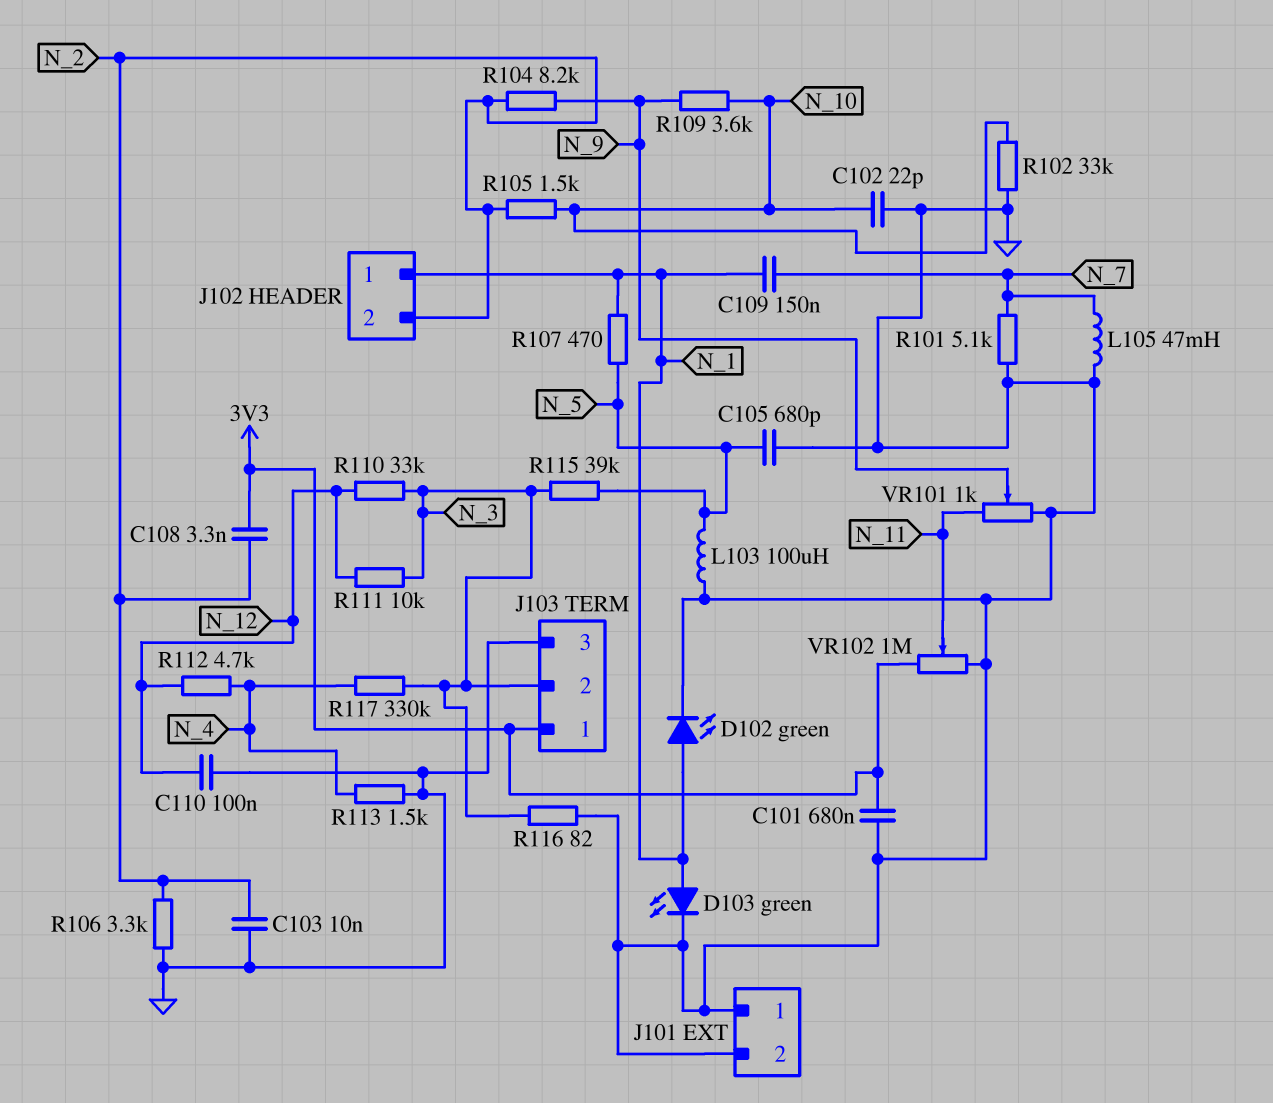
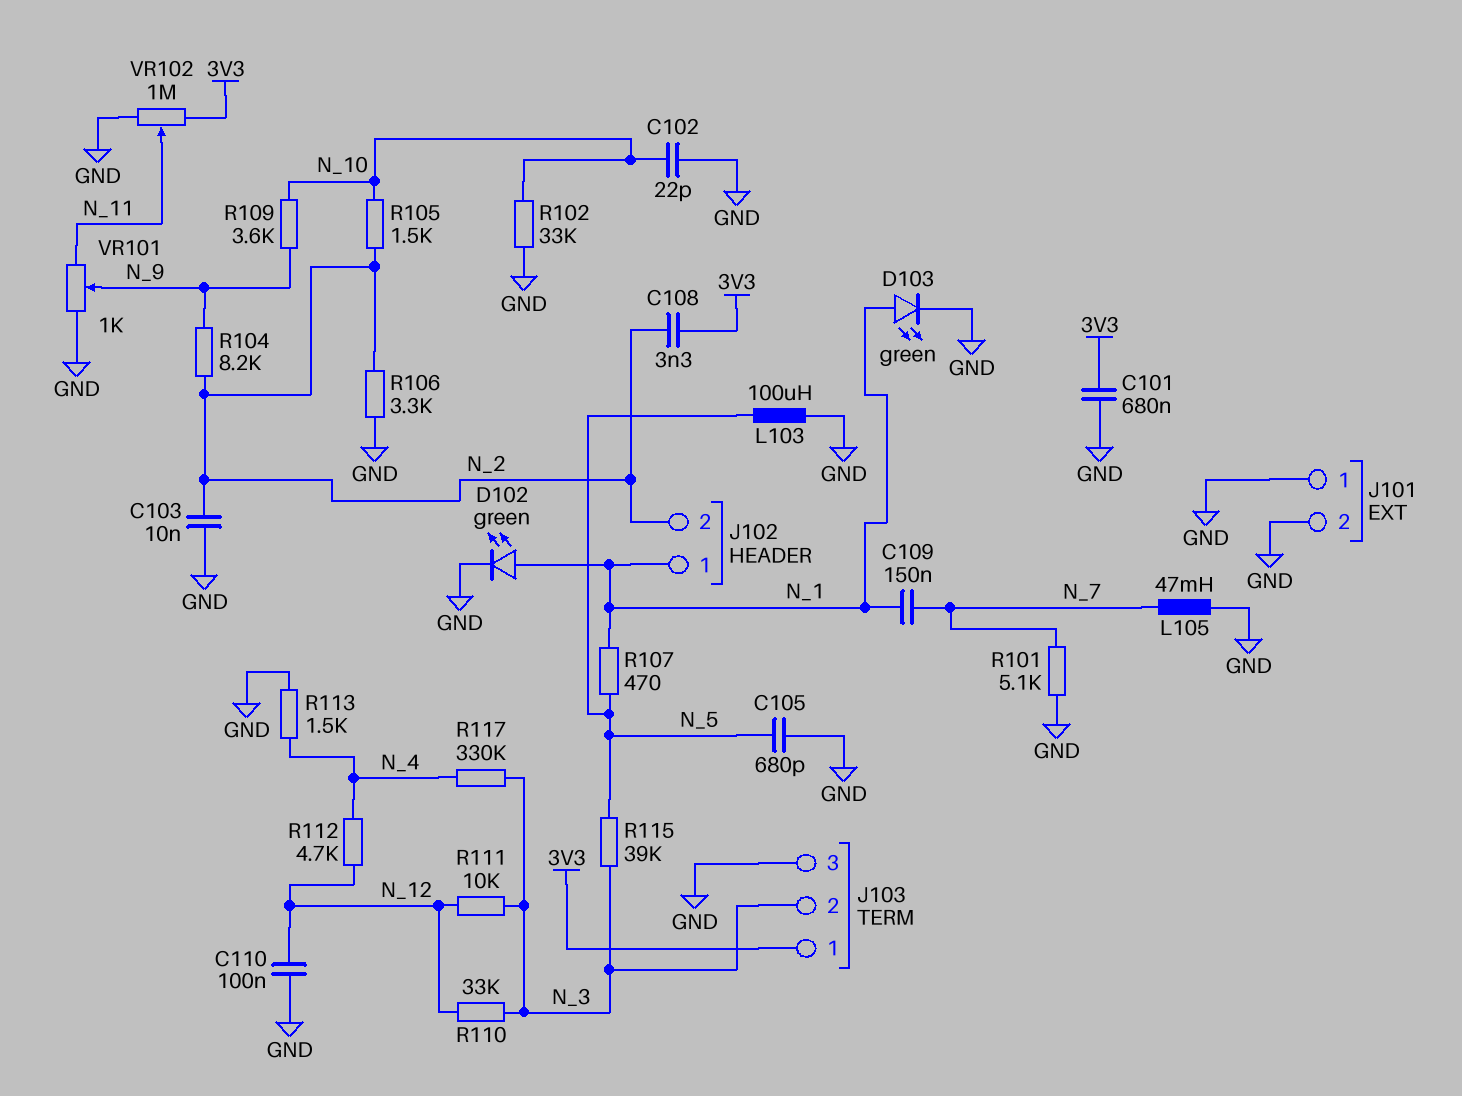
R116: 82 (GND, N_3) -> none

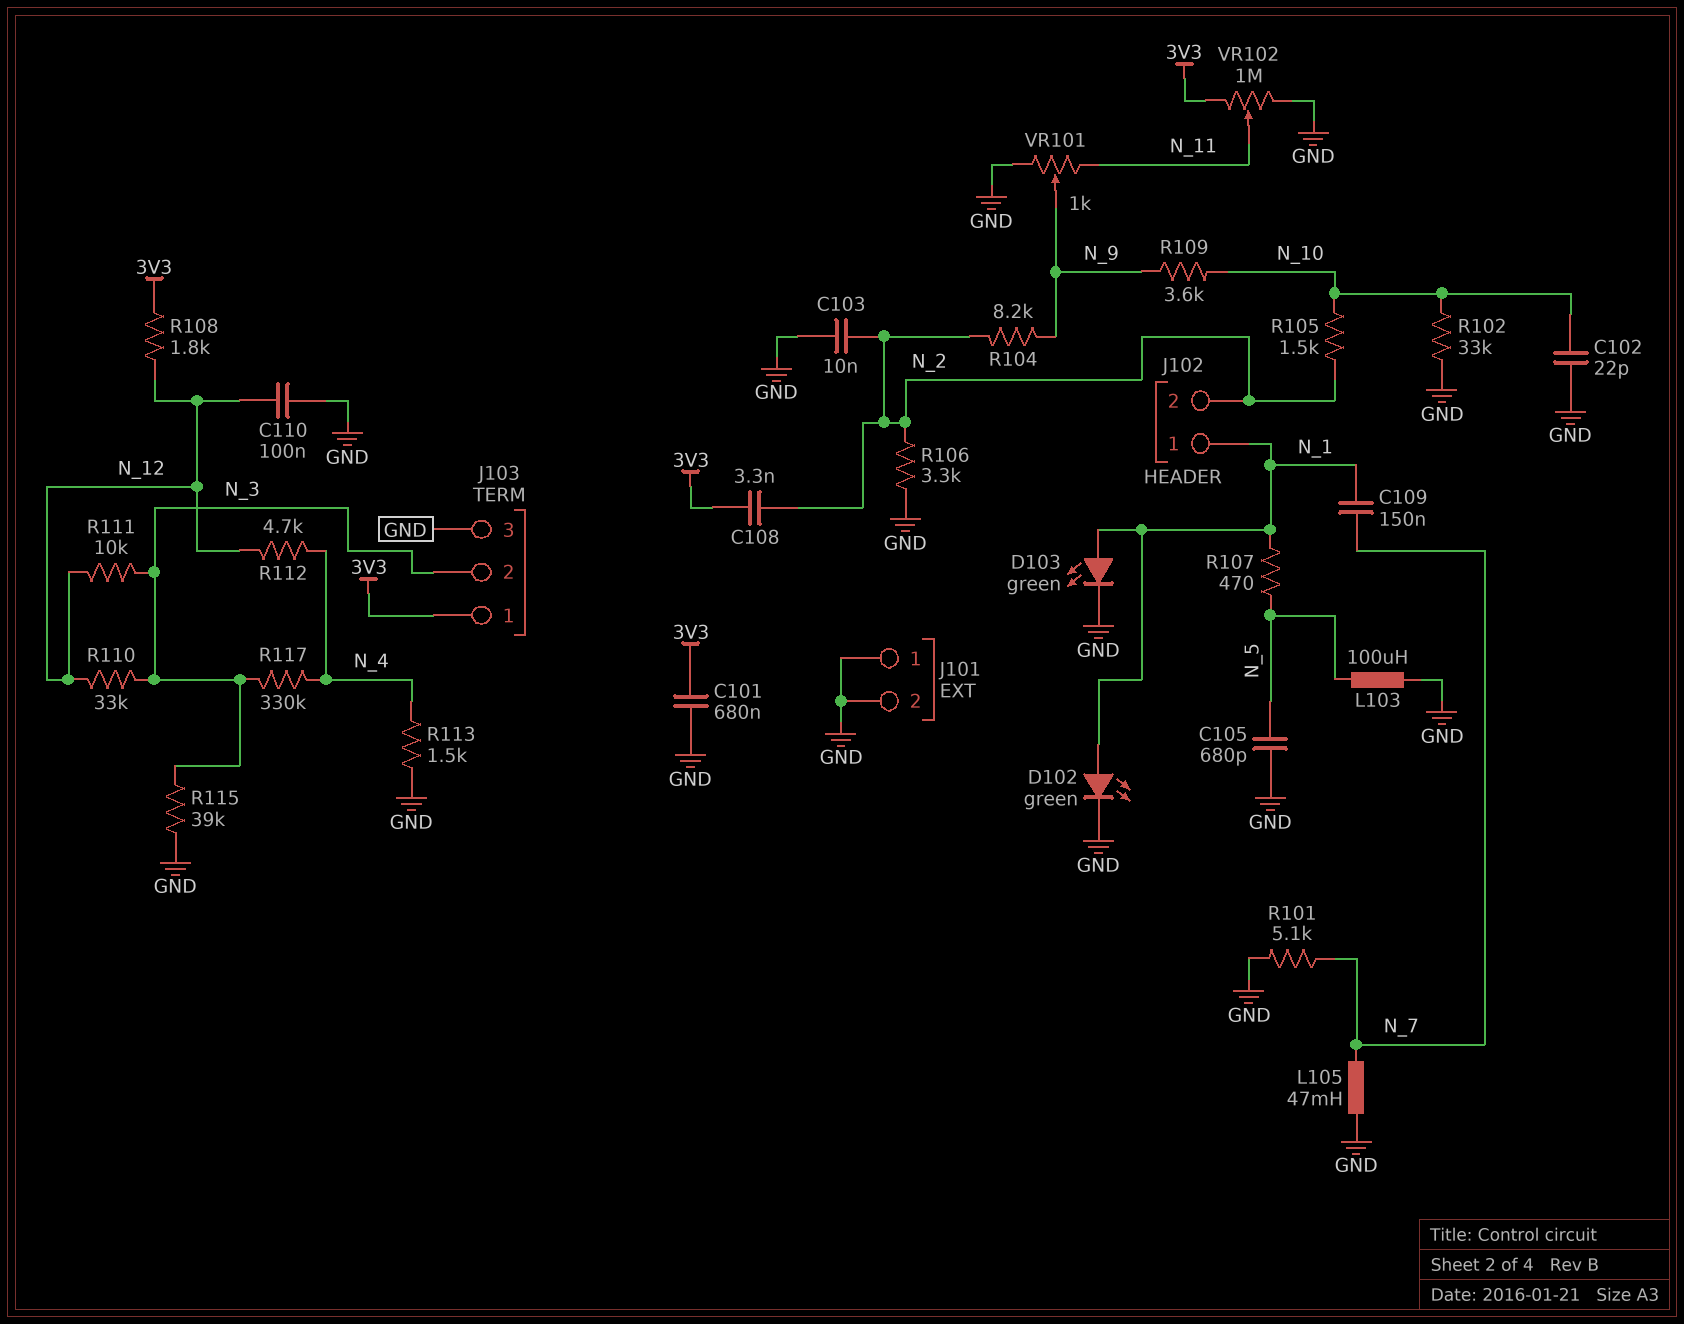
R108: none -> 1.8k (3V3, N_12)
R115: 39k (N_3, N_5) -> 39k (GND, N_3)

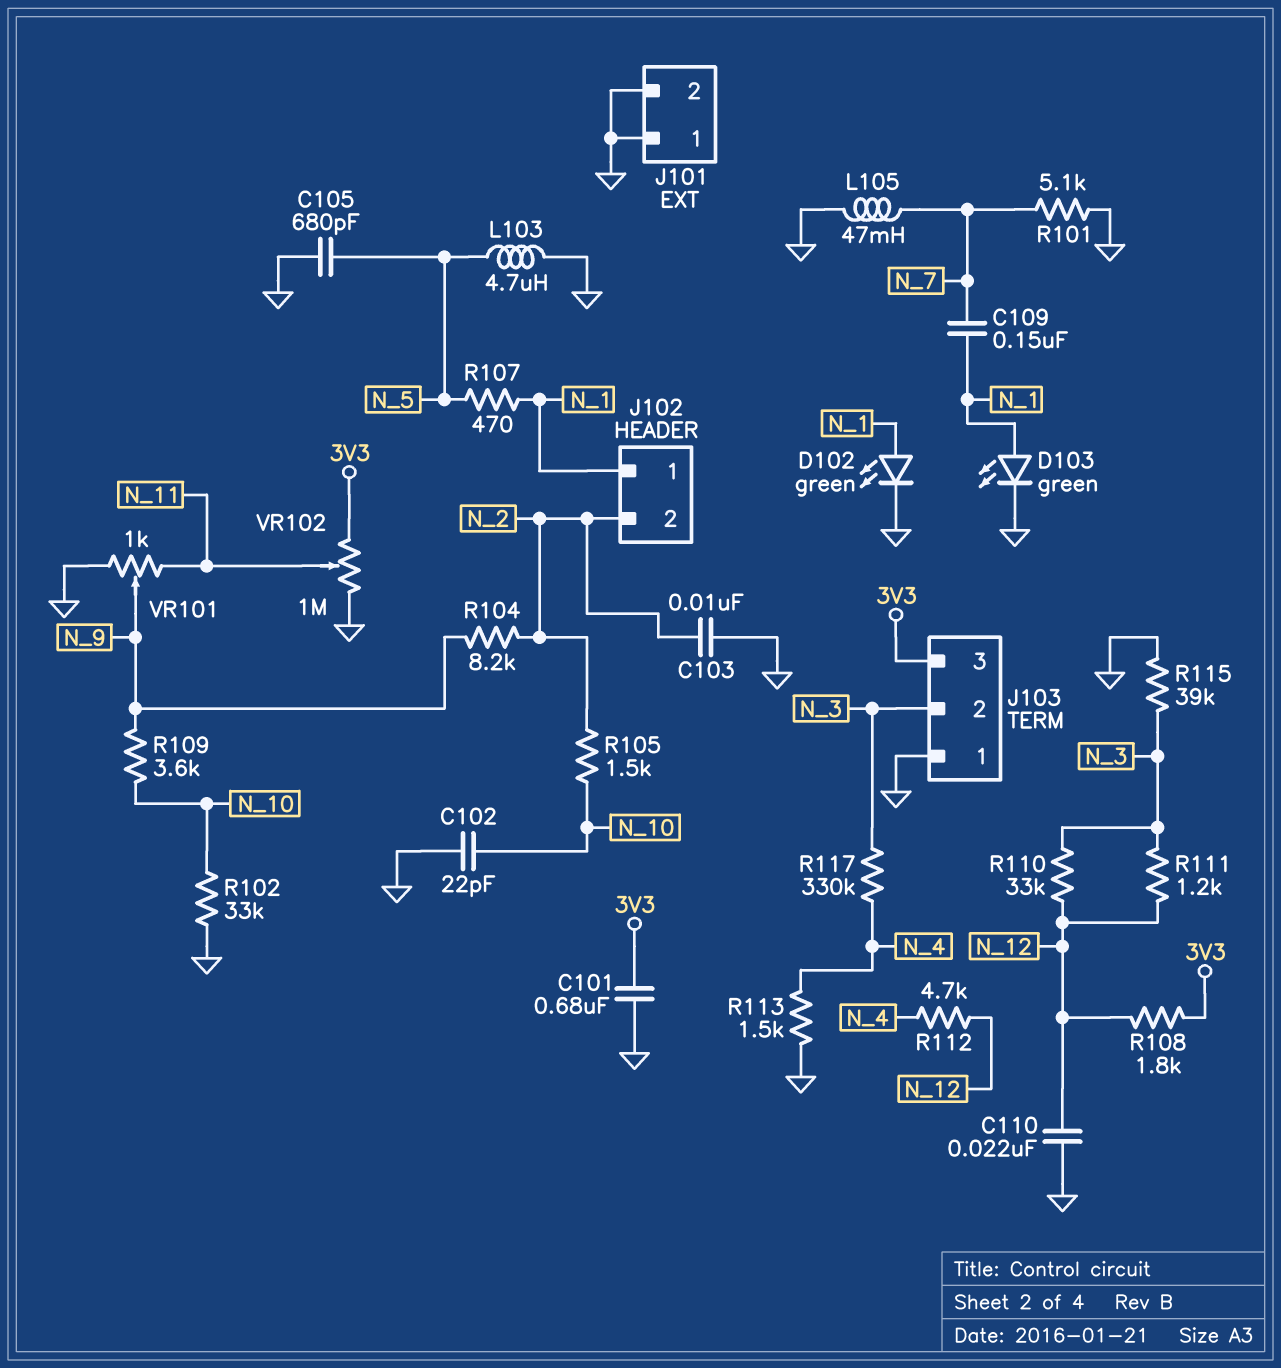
C108: 3.3nF (3V3, N_2) -> none
C110: 100nF (GND, N_12) -> 22nF (GND, N_12)
J103 pin 1: 3V3 -> GND
J103 pin 3: GND -> 3V3
L103: 100uH (GND, N_5) -> 4.7uH (GND, N_5)
R106: 3.3k (GND, N_2) -> none
R111: 10k (N_3, N_12) -> 1.2k (N_3, N_12)

